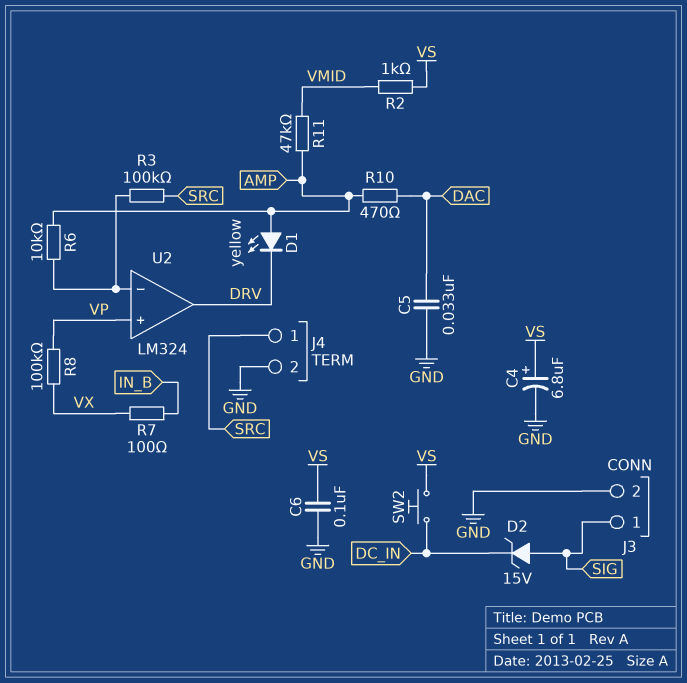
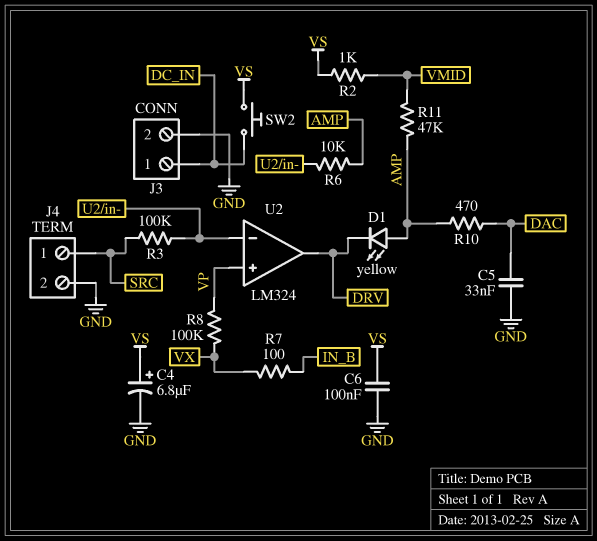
D2: zener 15V (A SIG, K DC_IN) -> none
J3 pin 1: SIG -> DC_IN

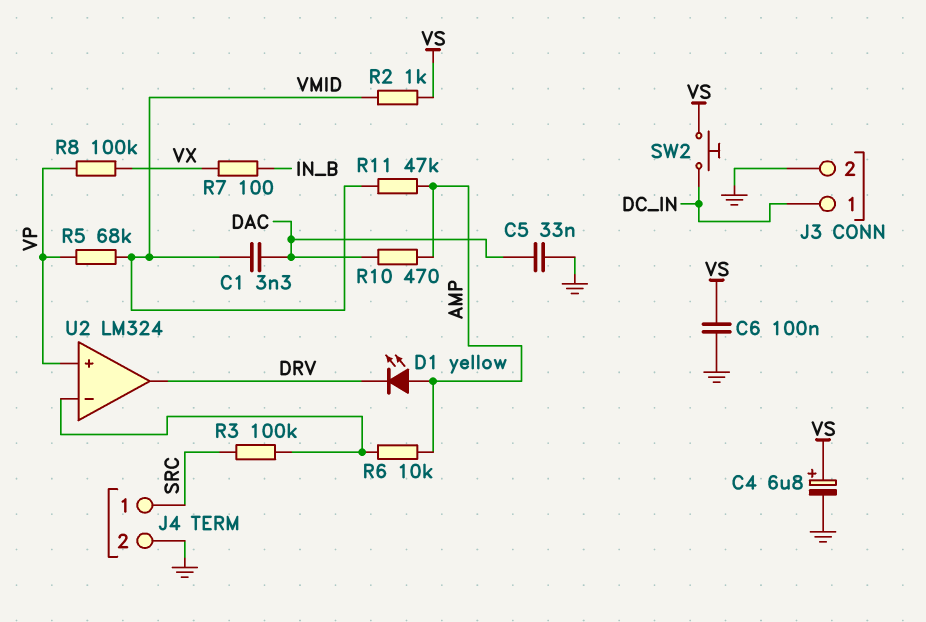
C1: none -> 3.3nF (DAC, VMID)
R5: none -> 68k (VMID, VP)

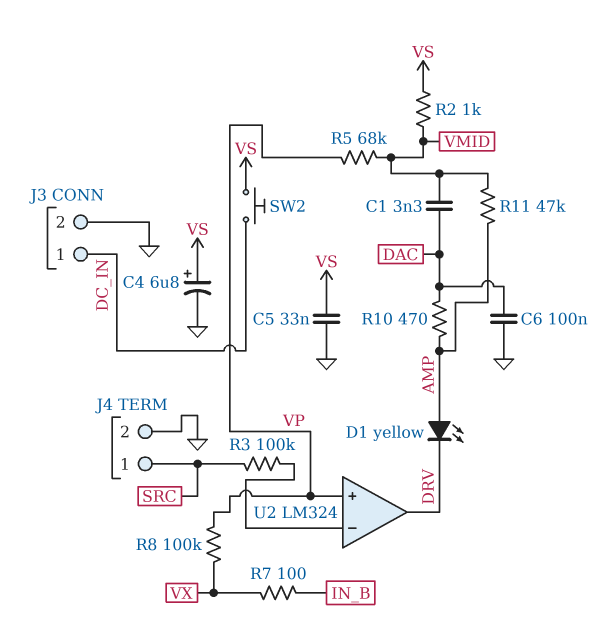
C5: 33nF (DAC, GND) -> 33nF (GND, VS)
C6: 100nF (GND, VS) -> 100nF (DAC, GND)
R6: 10k (AMP, U2/in-) -> none

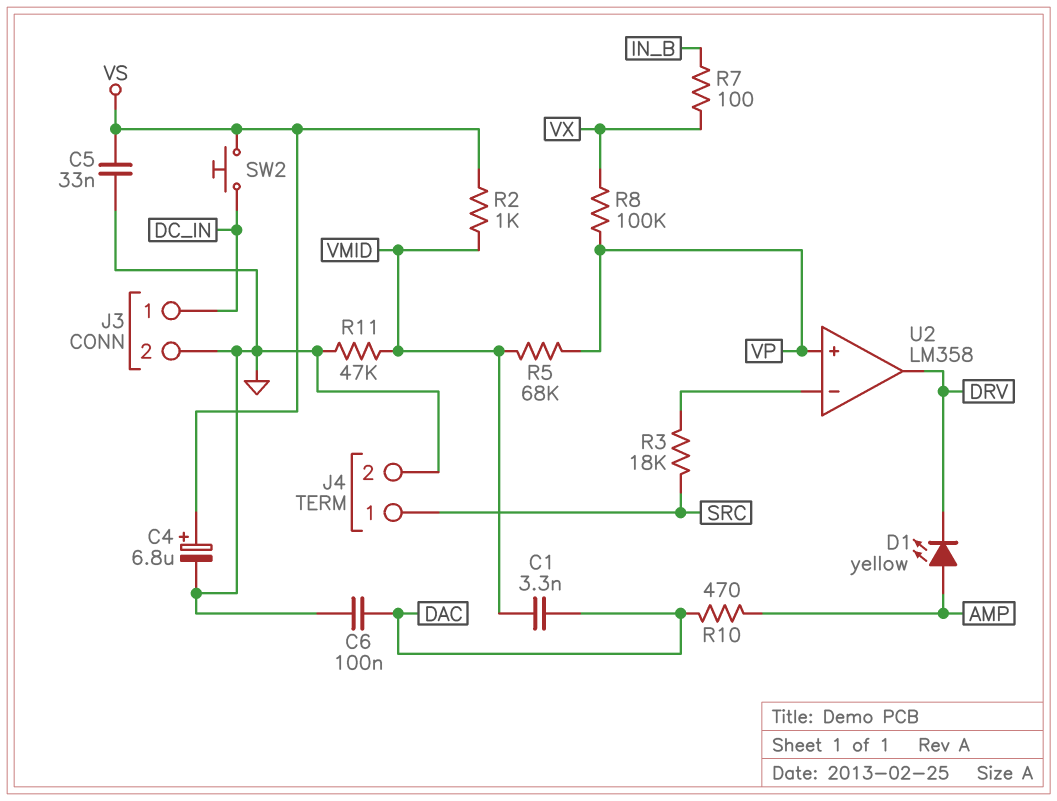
R3: 100k (SRC, U2/in-) -> 18k (SRC, U2/in-)
R11: 47k (AMP, VMID) -> 47k (GND, VMID)
U2: LM324 -> LM358

